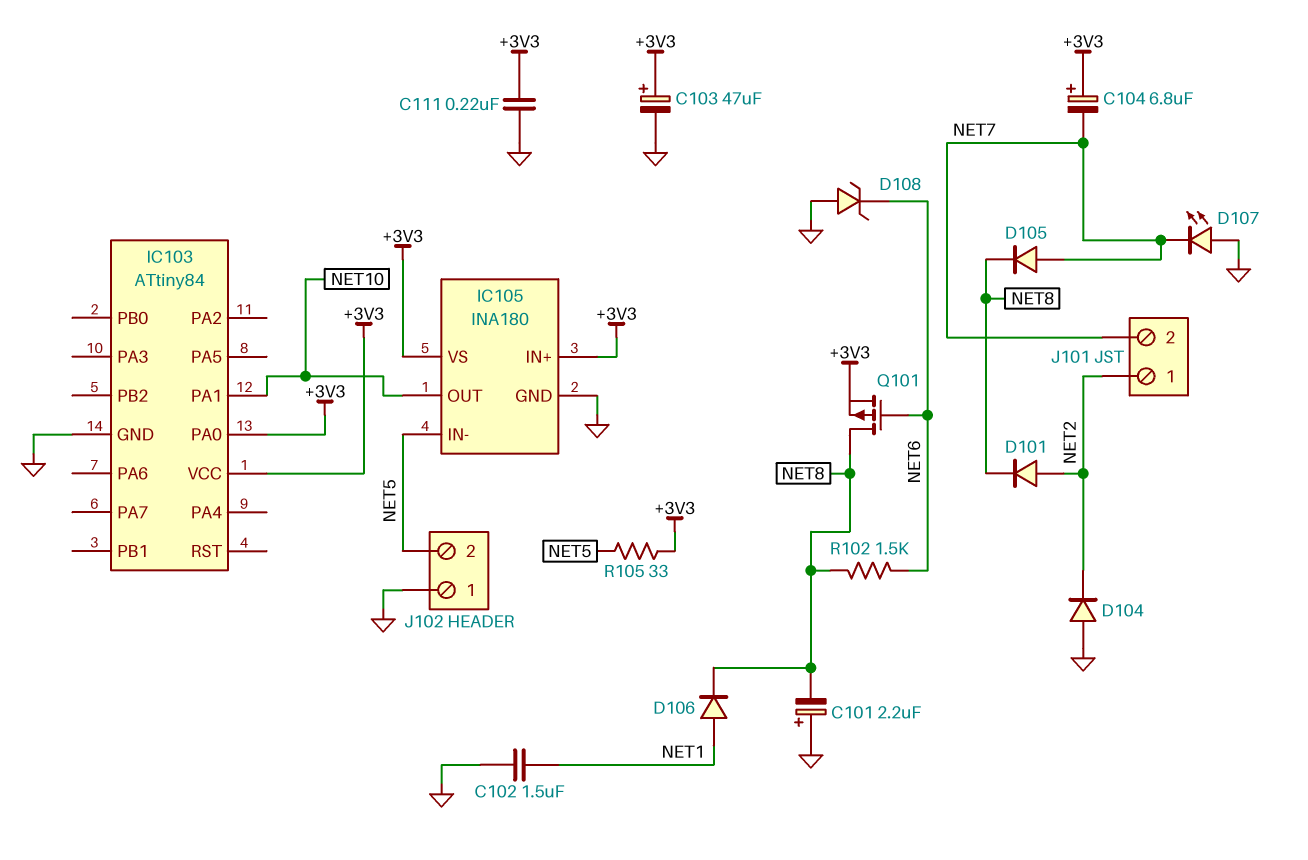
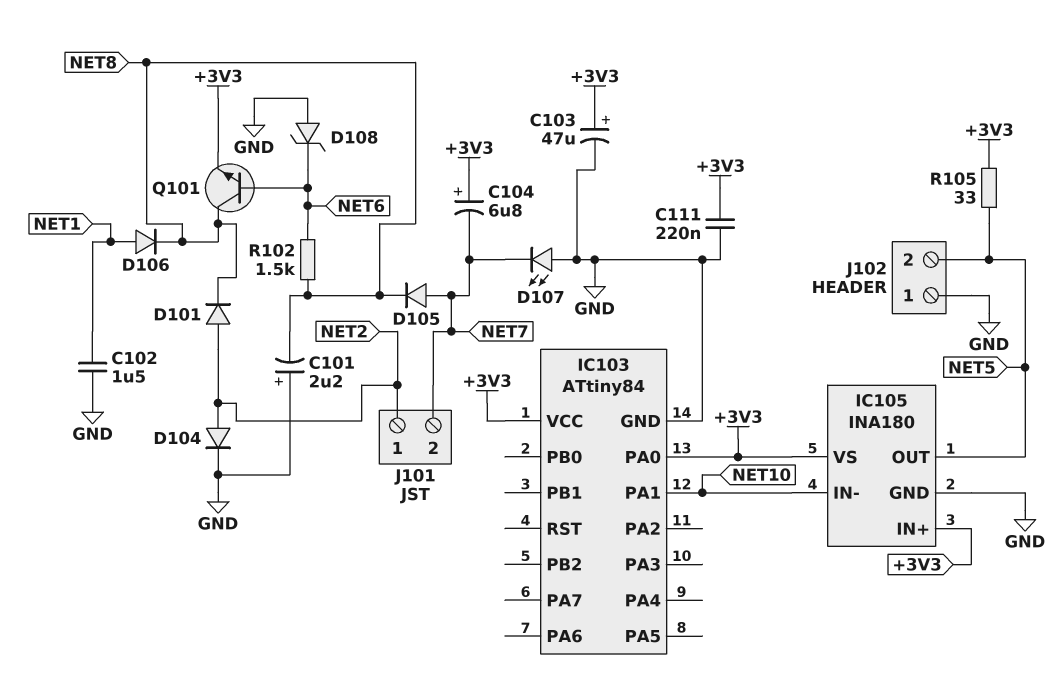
D104: diode (A GND, K NET2) -> diode (A NET2, K GND)
IC105 pin IN-: NET5 -> NET10
IC105 pin OUT: NET10 -> NET5
Q101: PMOS (G NET6, D NET8, S +3V3) -> NPN (B NET6, C NET8, E +3V3)

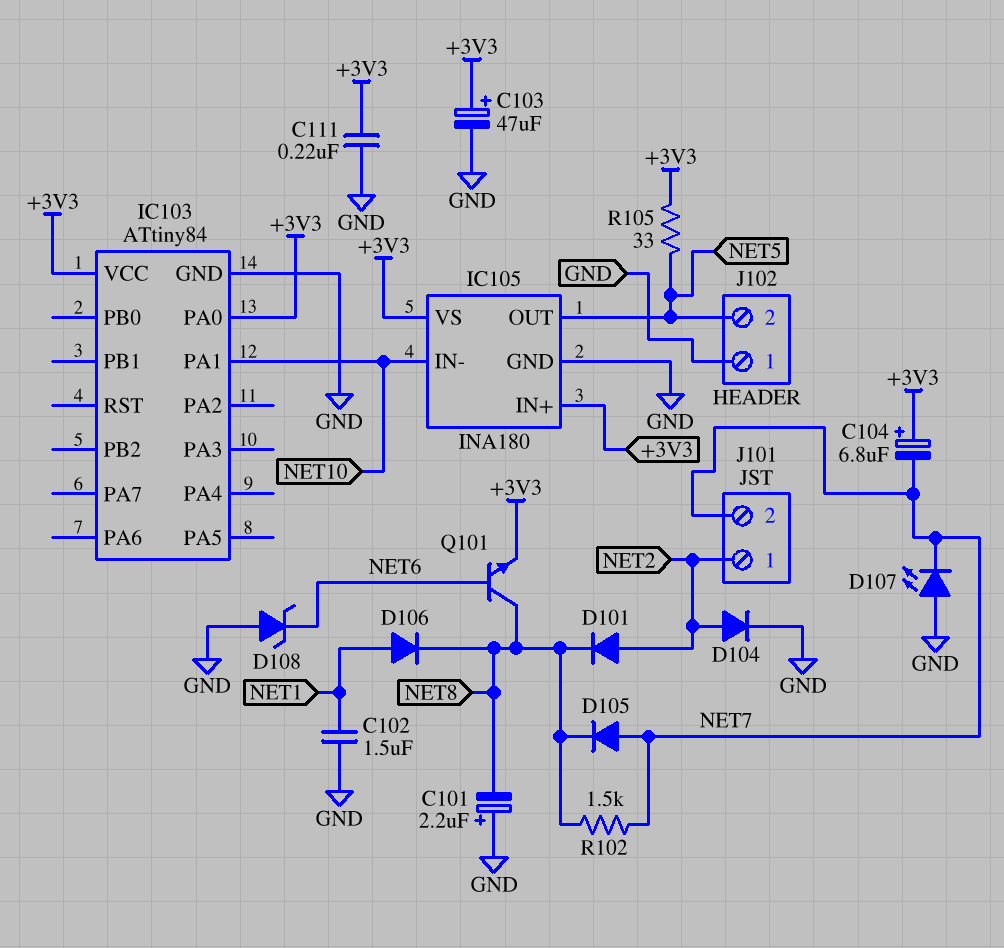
R102: 1.5k (NET6, NET8) -> 1.5k (NET7, NET8)

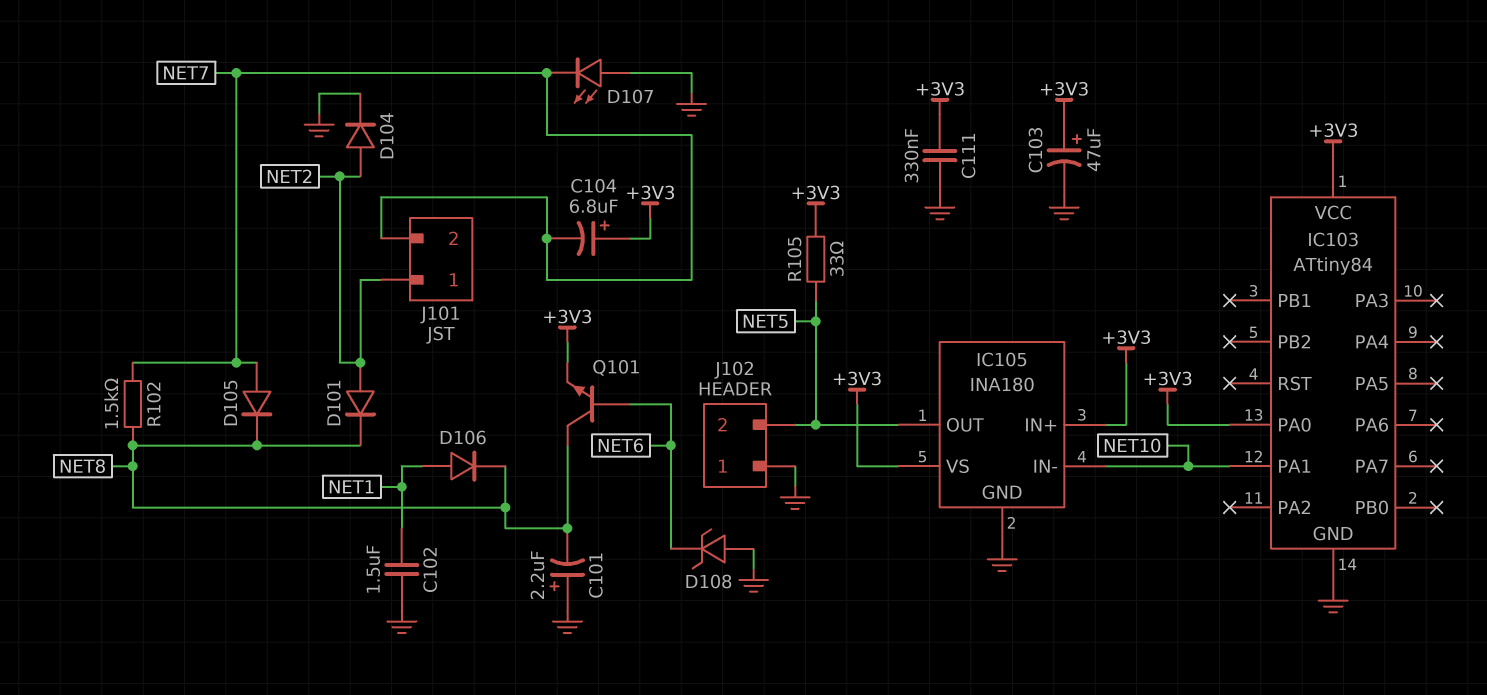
C111: 220nF (+3V3, GND) -> 330nF (+3V3, GND)

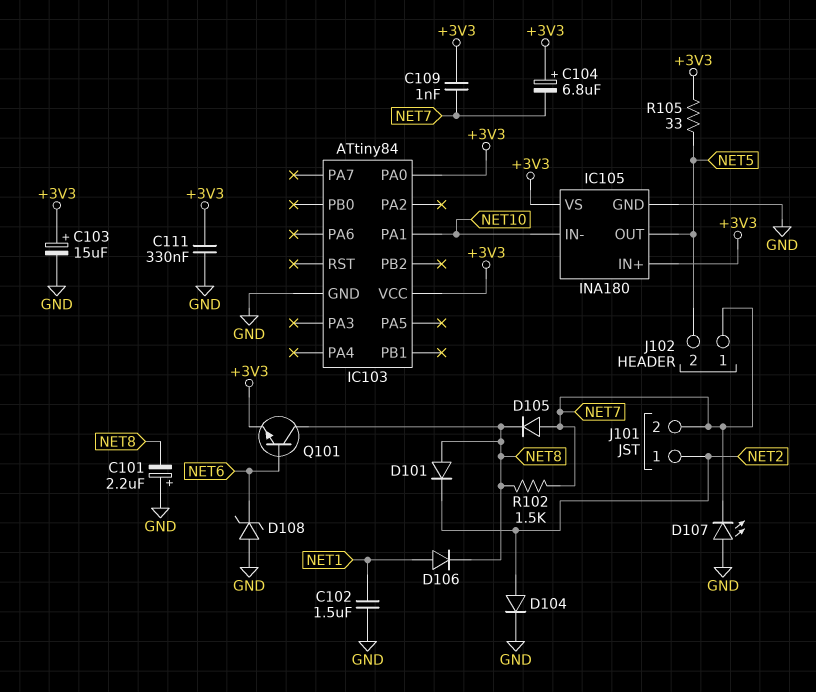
C103: 47uF (plus +3V3, minus GND) -> 15uF (plus +3V3, minus GND)
C109: none -> 1nF (+3V3, NET7)
D101: diode (A NET2, K NET8) -> diode (A NET8, K NET2)
J102 pin 1: GND -> NET7

